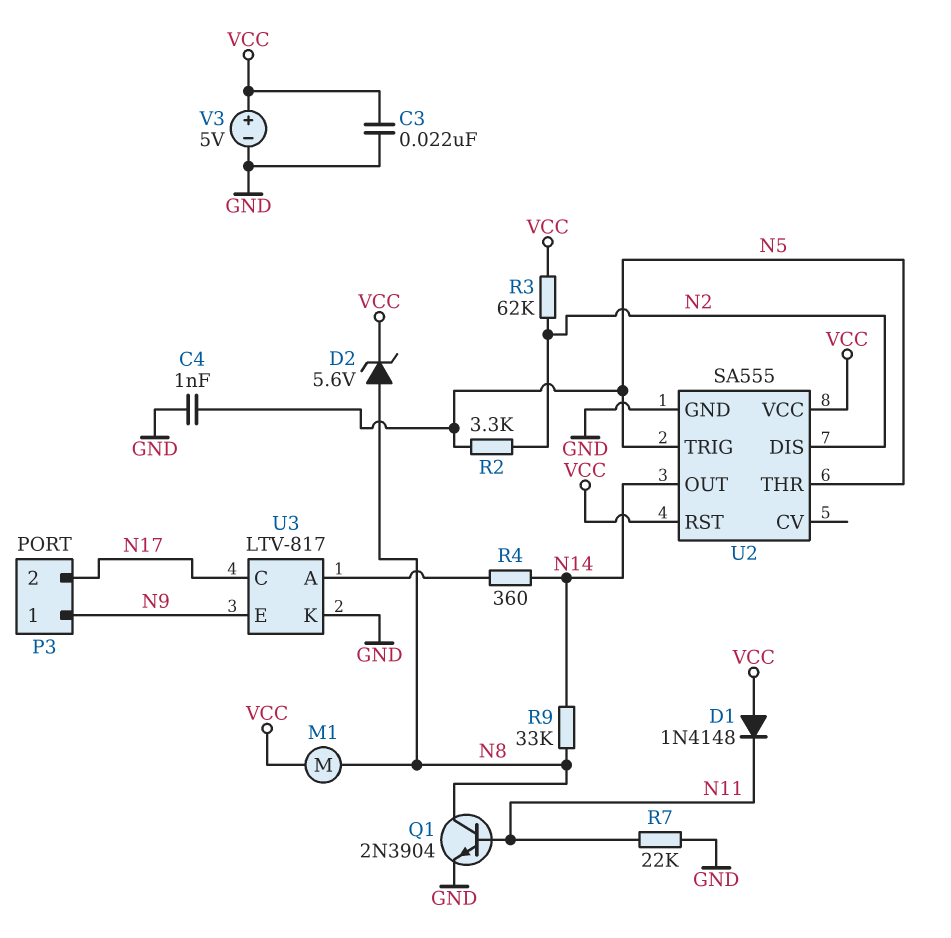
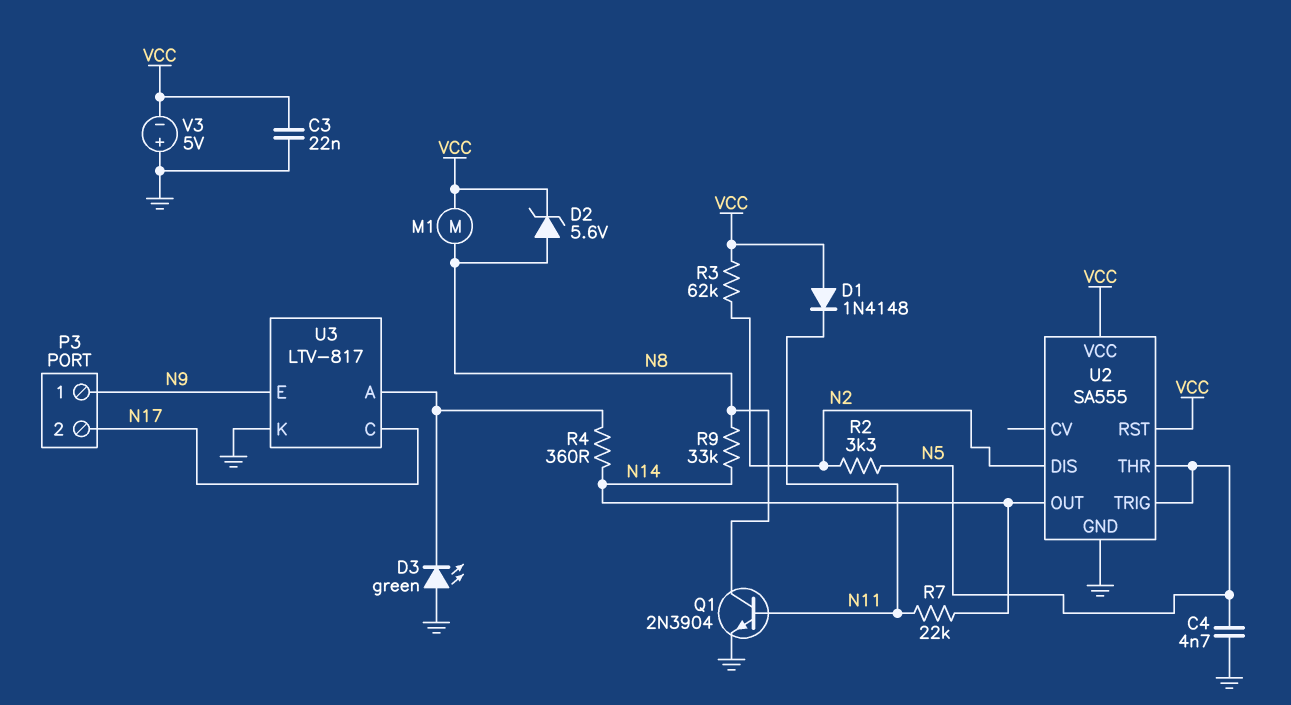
C4: 1nF (GND, N5) -> 4.7nF (GND, N5)
D3: none -> LED green (A GND, K U3/A)
R7: 22k (GND, N11) -> 22k (N11, N14)
V3: 5V (plus VCC, minus GND) -> 5V (plus GND, minus VCC)

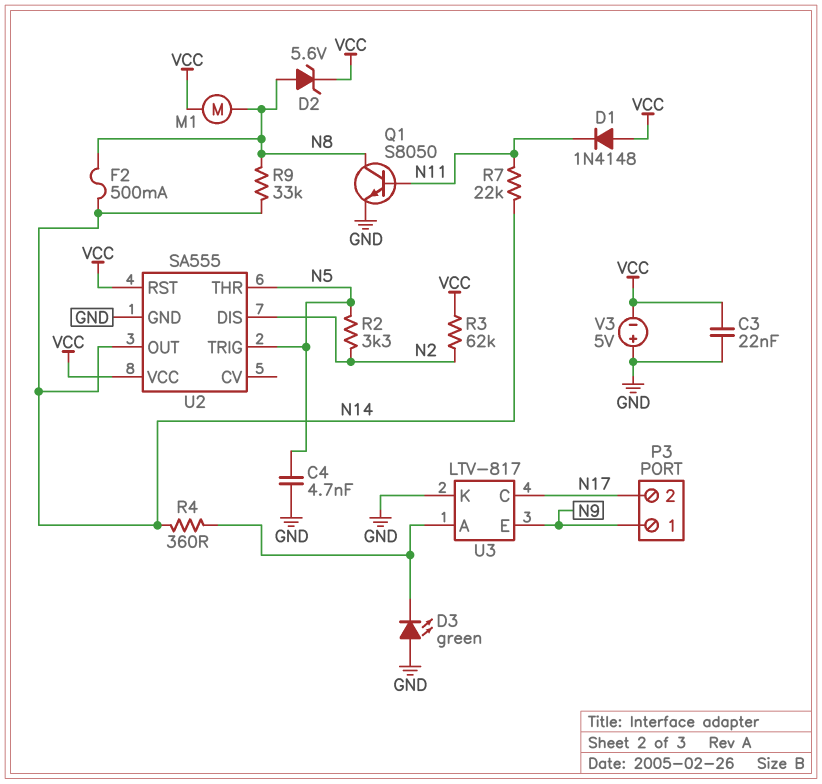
F2: none -> 500mA (N8, N14)
Q1: NPN 2N3904 (B N11, C N8, E GND) -> NPN S8050 (B N11, C N8, E GND)

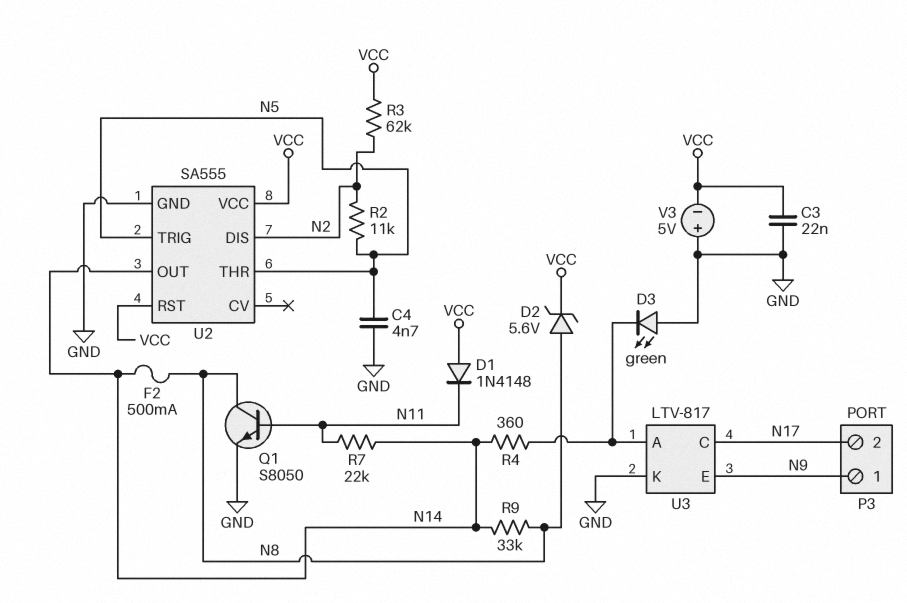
M1: motor (N8, VCC) -> none
R2: 3.3k (N2, N5) -> 11k (N2, N5)

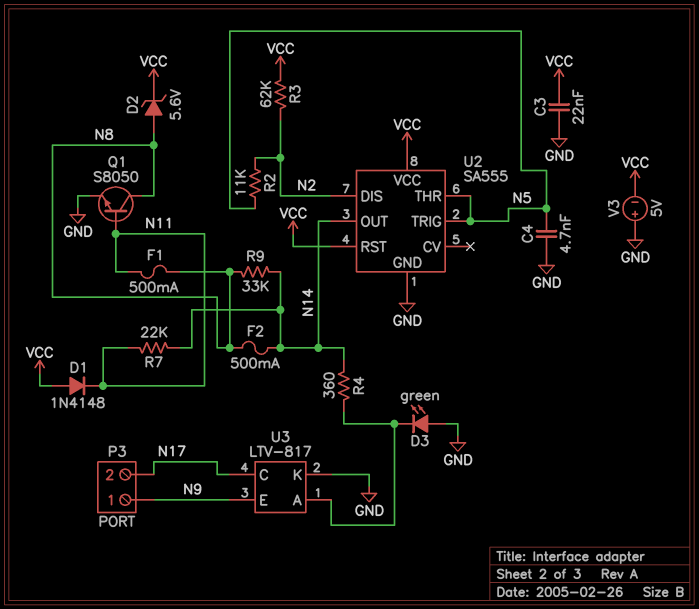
F1: none -> 500mA (N8, N11)

